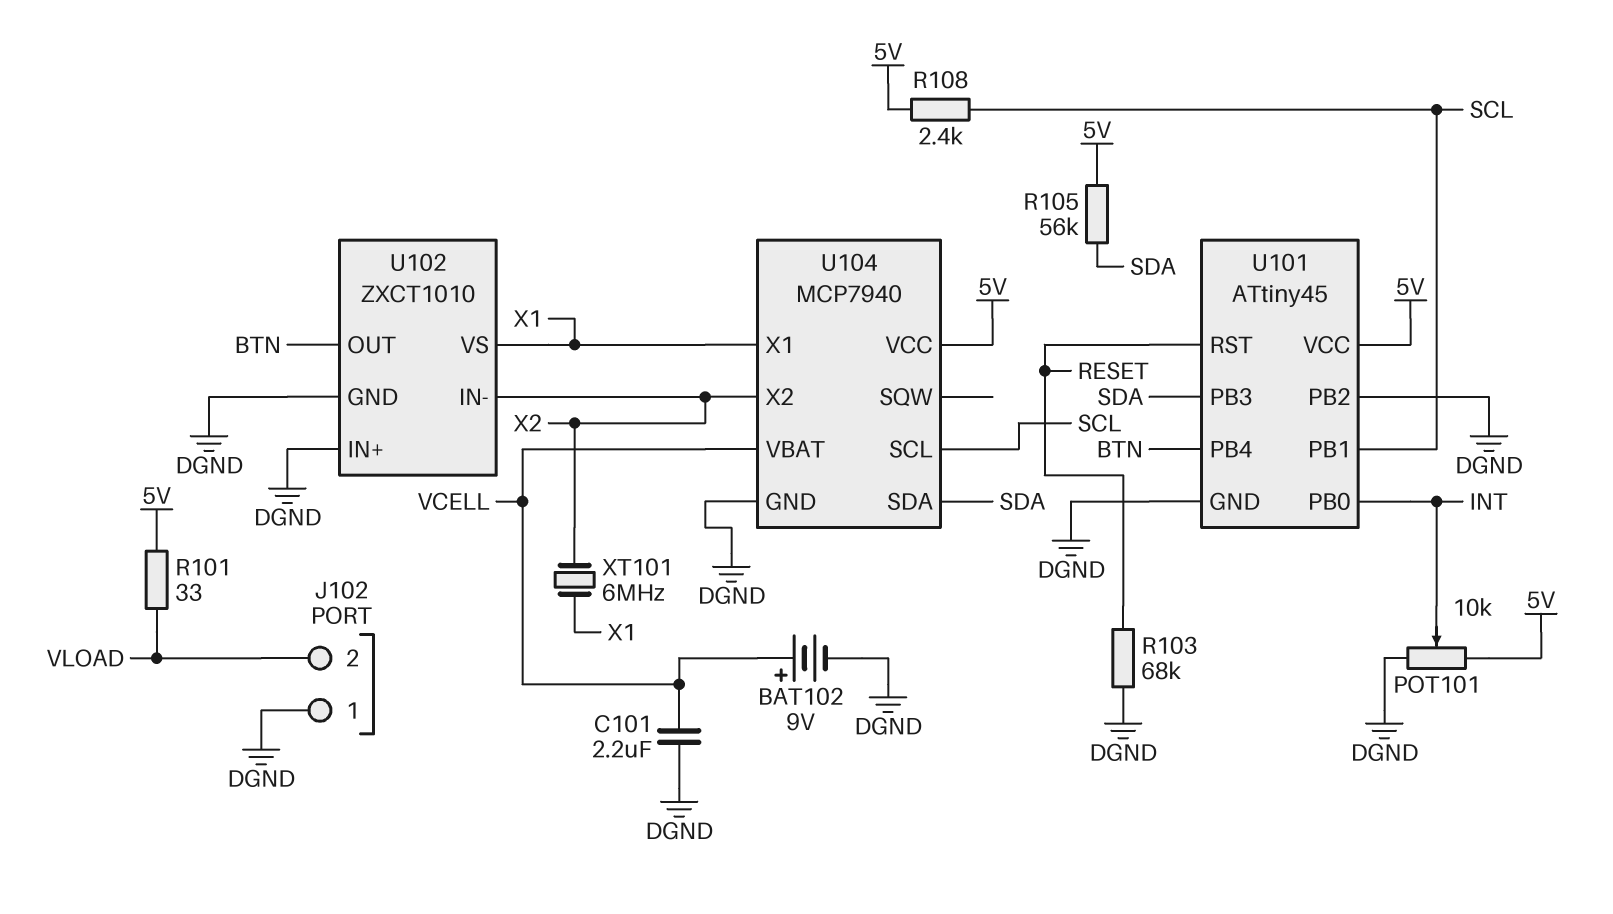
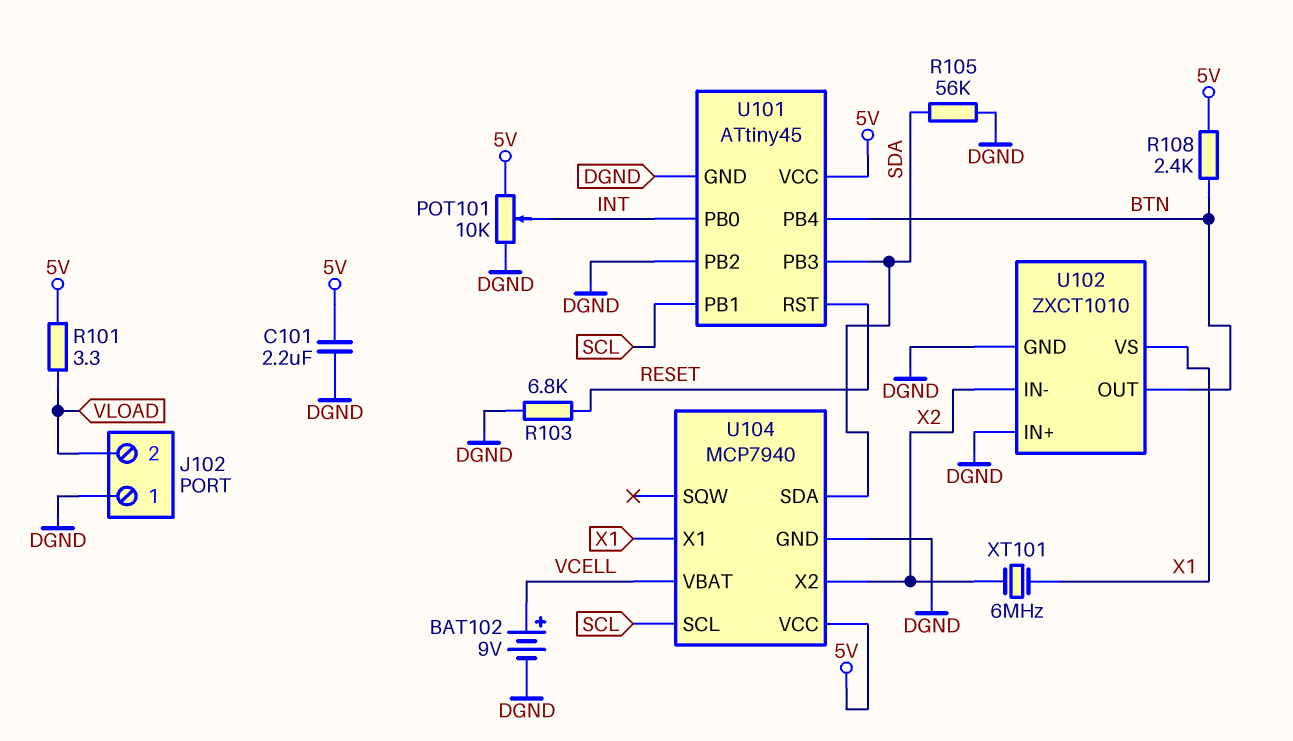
C101: 2.2uF (DGND, VCELL) -> 2.2uF (5V, DGND)
R101: 33 (5V, VLOAD) -> 3.3 (5V, VLOAD)
R103: 68k (DGND, RESET) -> 6.8k (DGND, RESET)
R105: 56k (5V, SDA) -> 56k (DGND, SDA)
R108: 2.4k (5V, SCL) -> 2.4k (5V, BTN)

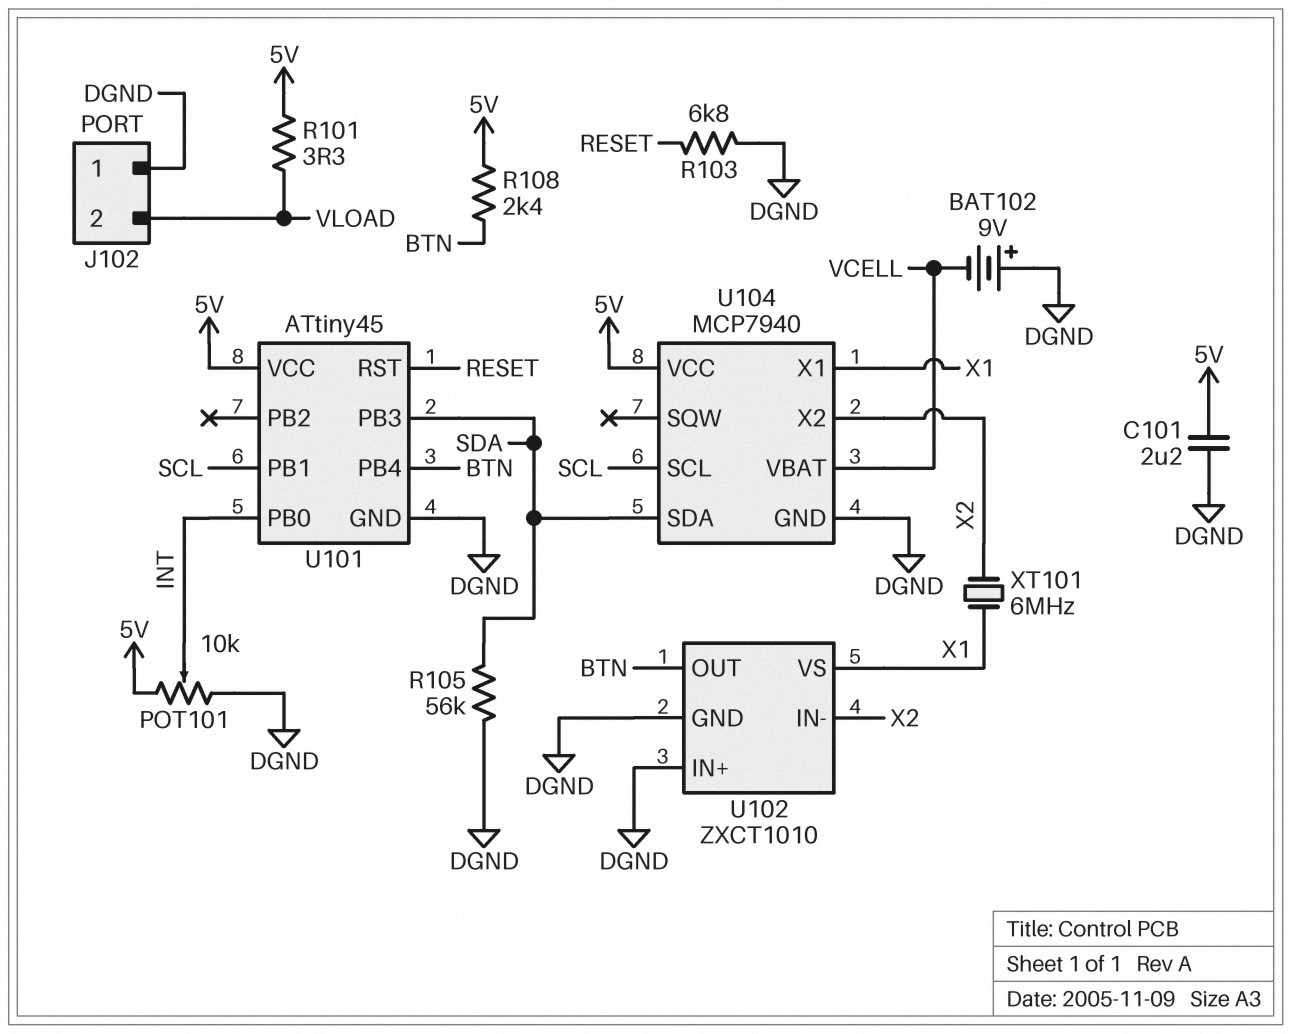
BAT102: 9V (plus VCELL, minus DGND) -> 9V (plus DGND, minus VCELL)
U101 pin PB2: DGND -> none

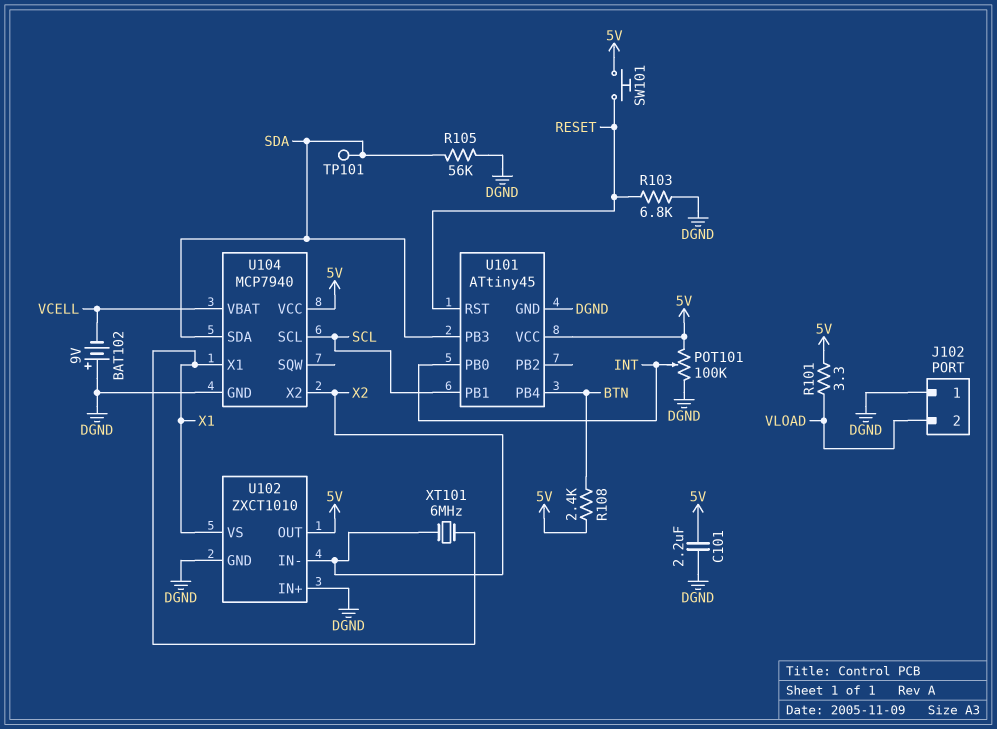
POT101: 10k (5V, DGND, wiper INT) -> 100k (5V, DGND, wiper INT)
SW101: none -> button (5V, RESET)
TP101: none -> test point (SDA)
U102 pin OUT: BTN -> 5V

